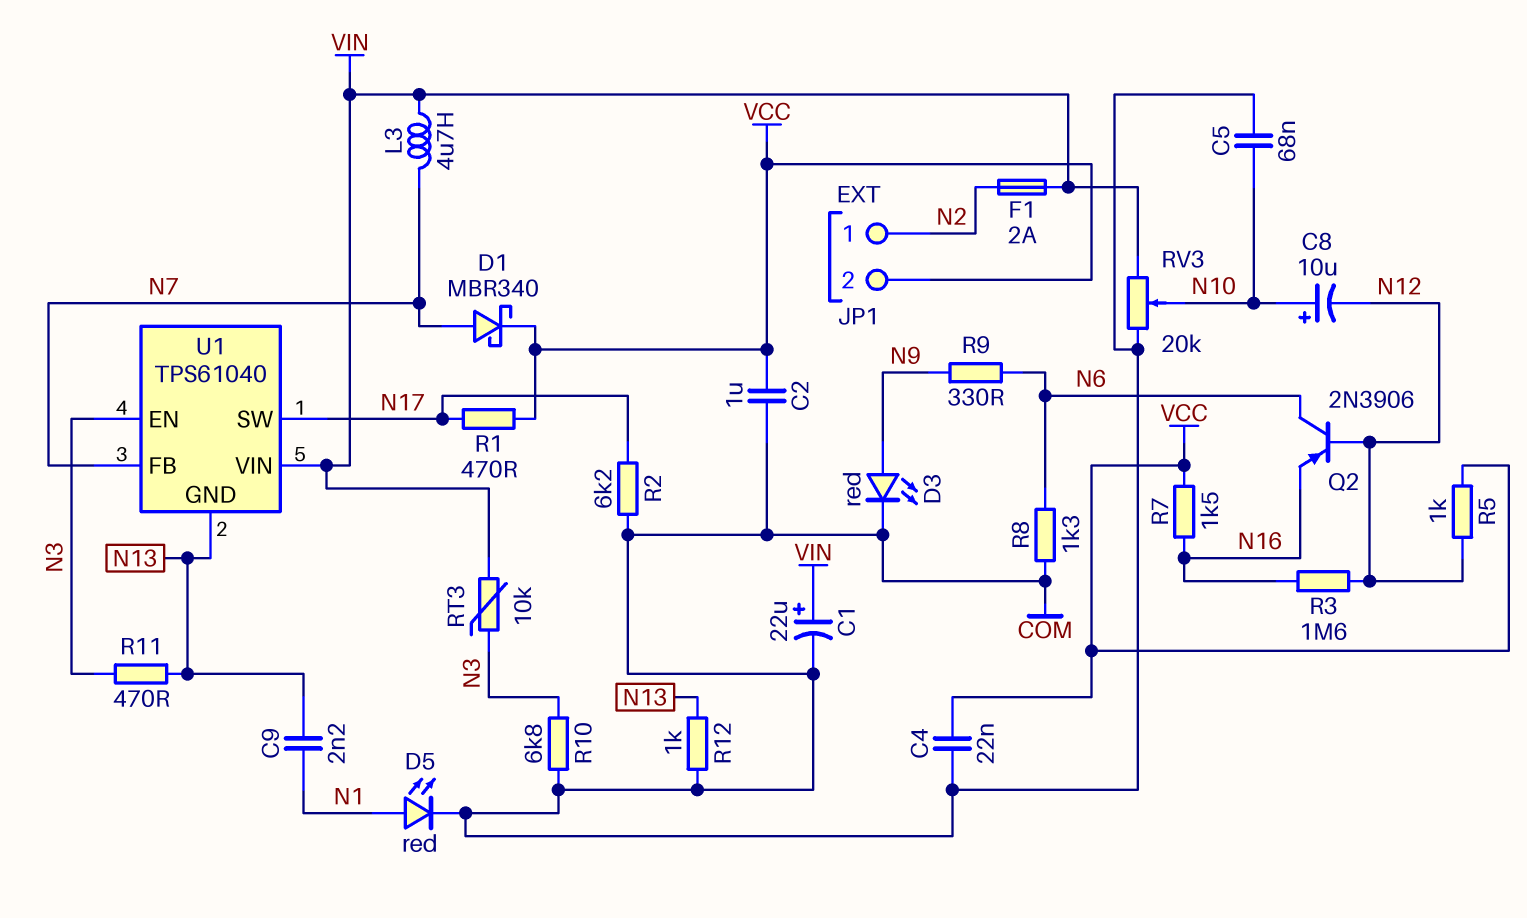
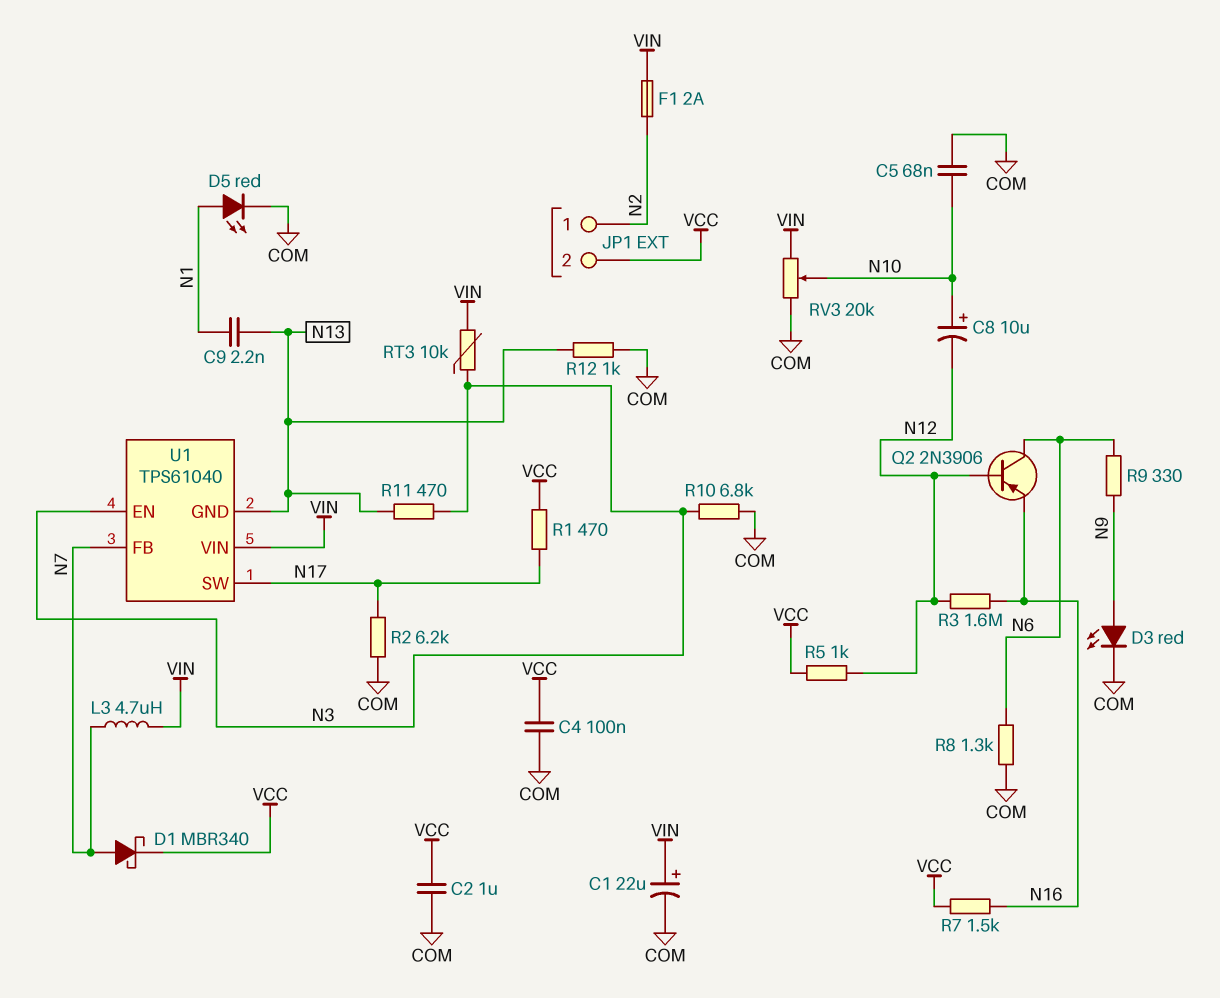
C4: 22nF (COM, VCC) -> 100nF (COM, VCC)

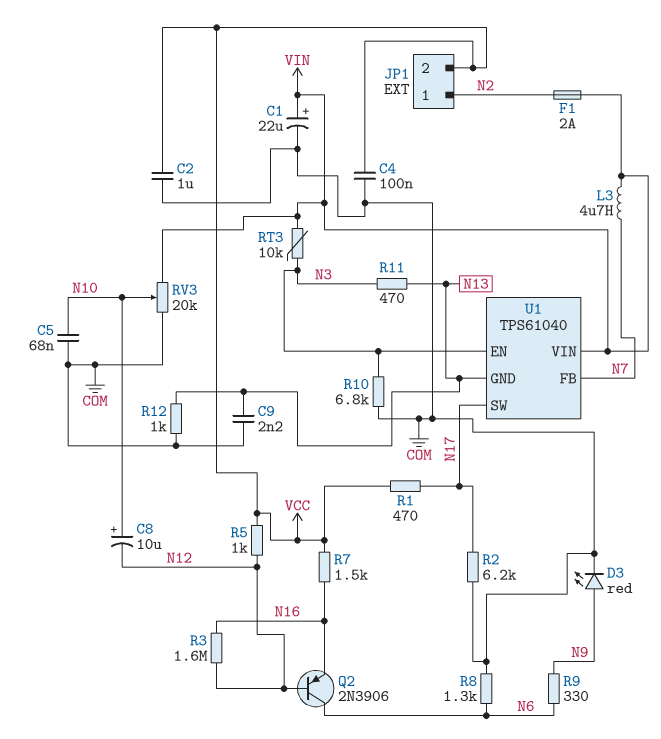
C9: 2.2nF (N1, N13) -> 2.2nF (COM, N13)
D1: schottky MBR340 (A N7, K VCC) -> none
D5: LED red (A N1, K COM) -> none

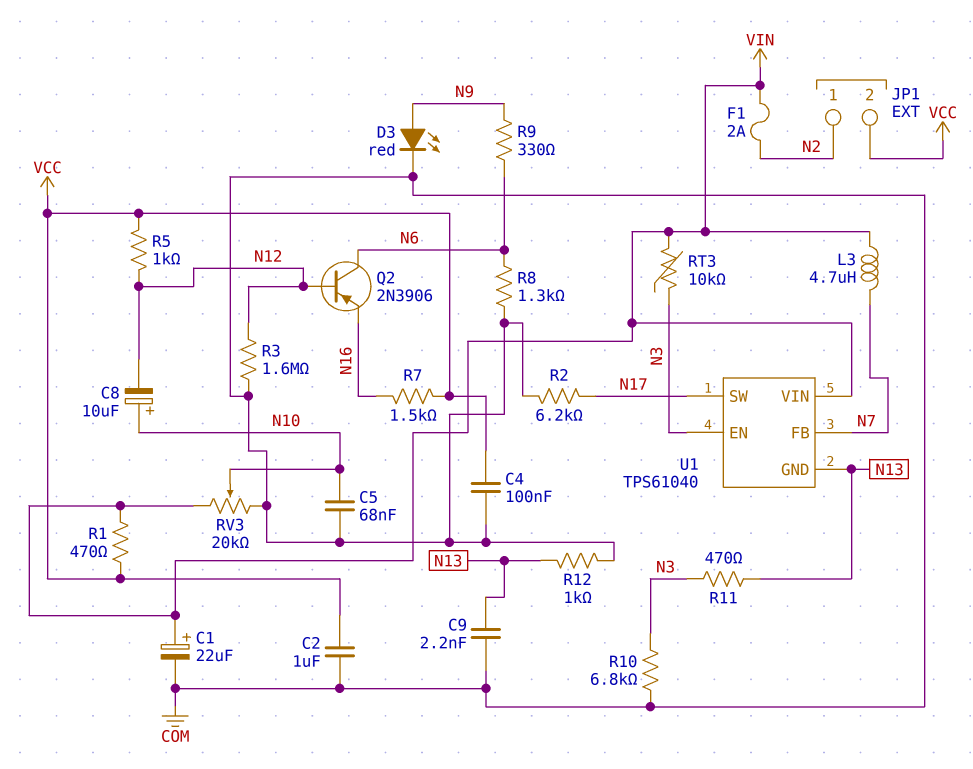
R1: 470 (N17, VCC) -> 470 (VCC, VIN)
R3: 1.6M (N12, N16) -> 1.6M (COM, N12)

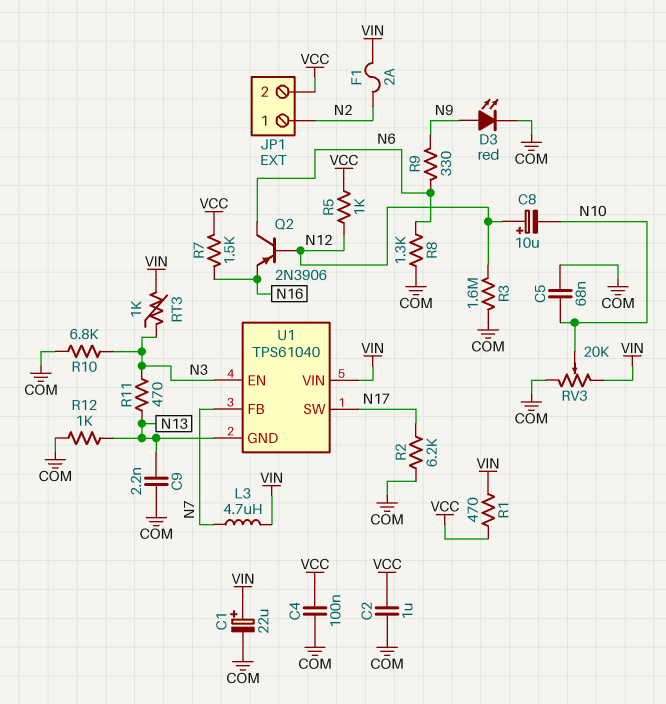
C8: 10uF (plus N10, minus N12) -> 10uF (plus N12, minus N10)
RT3: 10k (N3, VIN) -> 1k (N3, VIN)

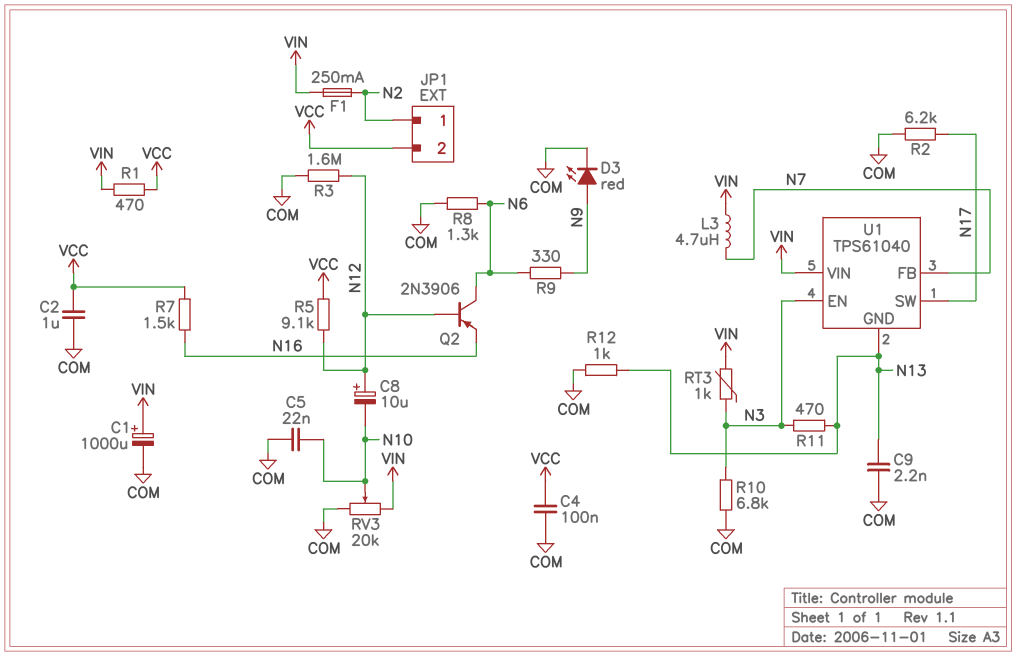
C1: 22uF (plus VIN, minus COM) -> 1000uF (plus VIN, minus COM)
C5: 68nF (COM, N10) -> 22nF (COM, N10)
F1: 2A (N2, VIN) -> 250mA (N2, VIN)
R5: 1k (N12, VCC) -> 9.1k (N12, VCC)

